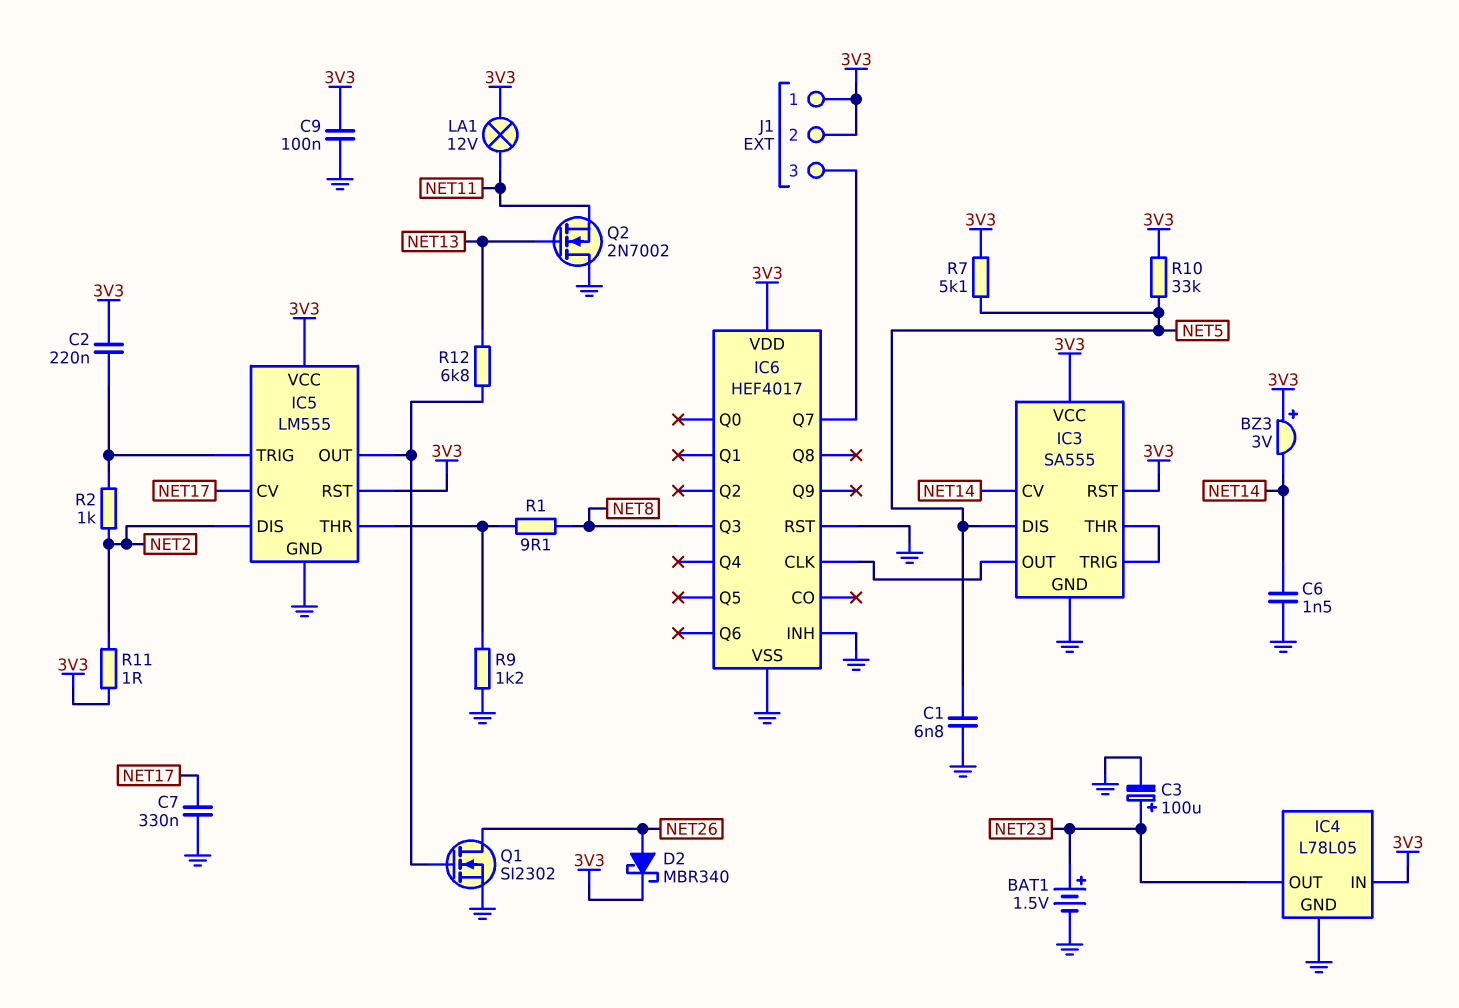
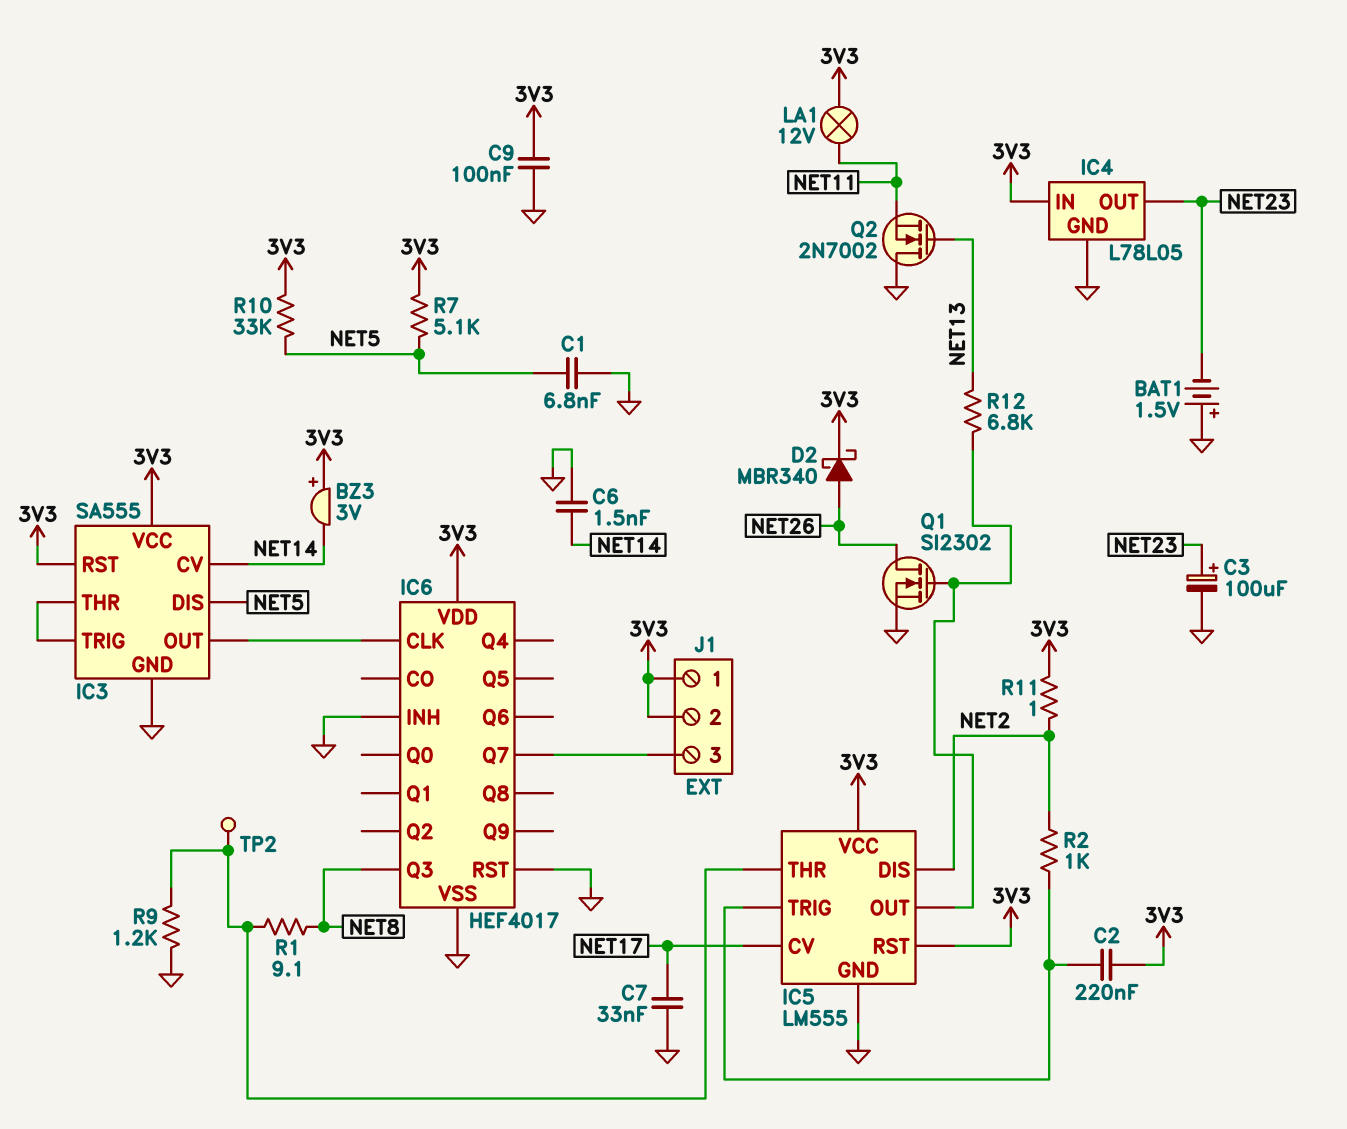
BAT1: 1.5V (plus NET23, minus GND) -> 1.5V (plus GND, minus NET23)
C7: 330nF (GND, NET17) -> 33nF (GND, NET17)
TP2: none -> test point (IC5/THR)

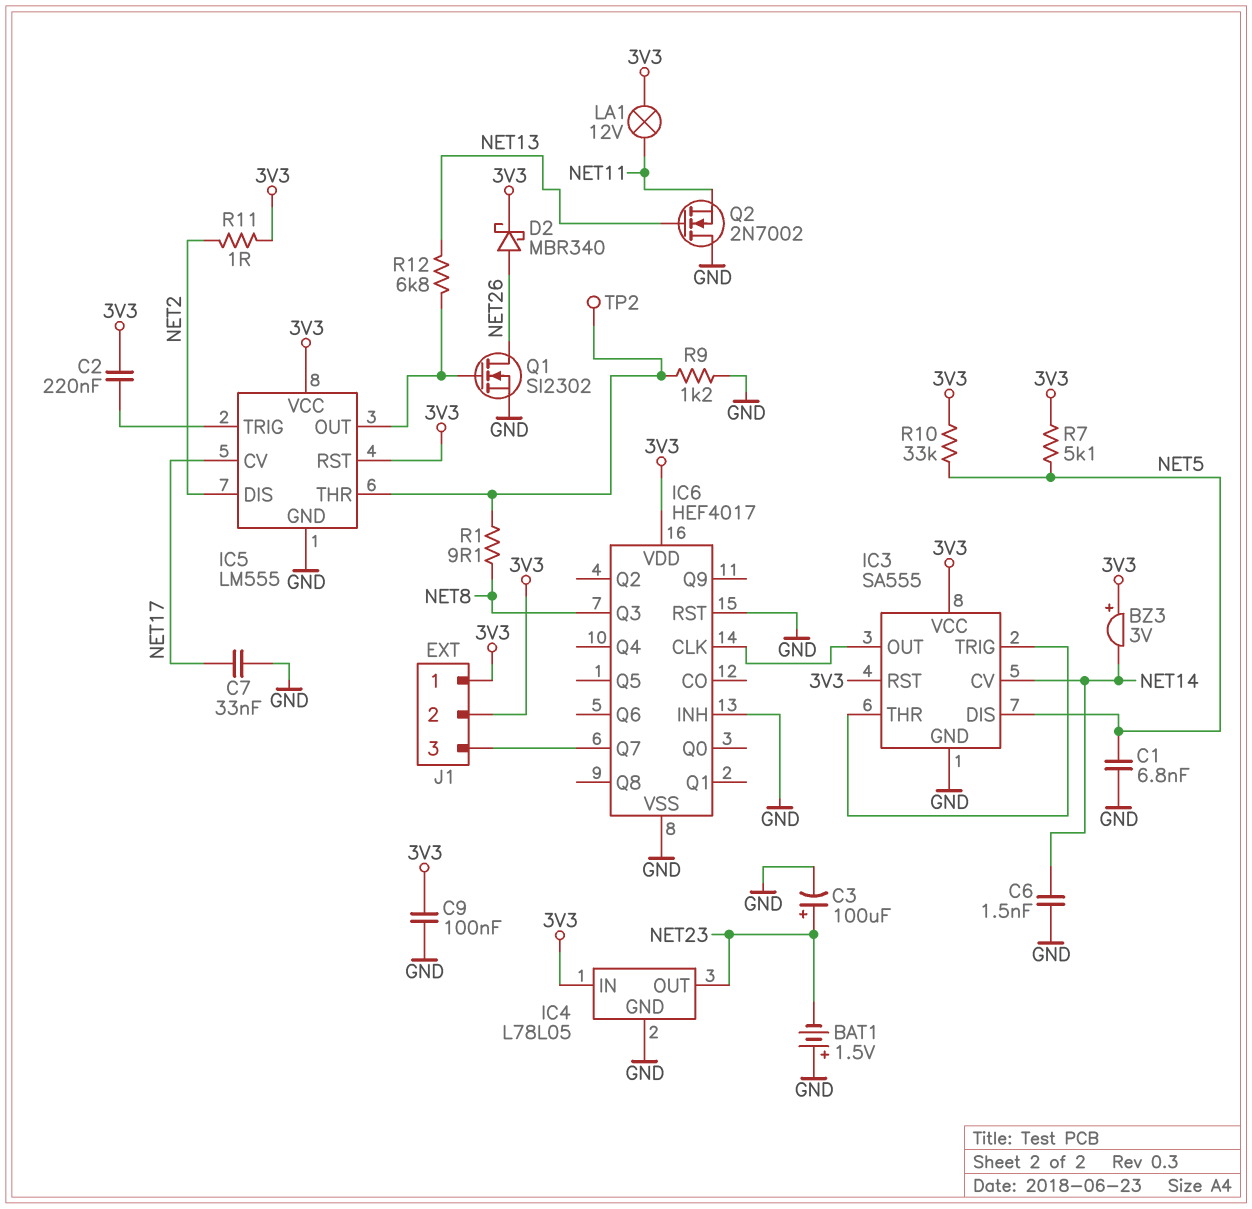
R2: 1k (IC5/TRIG, NET2) -> none

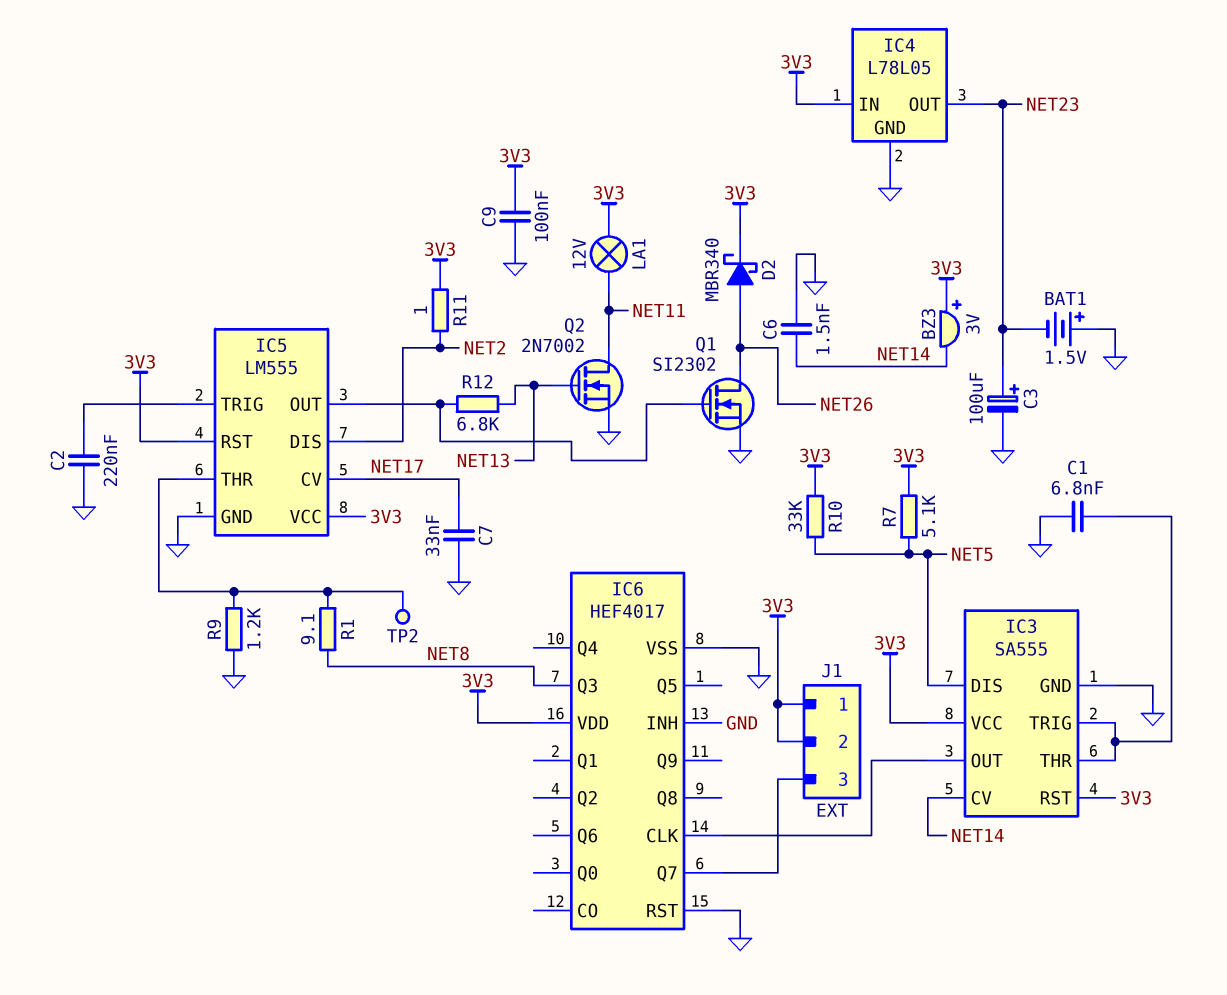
C1: 6.8nF (GND, NET5) -> 6.8nF (GND, IC3/THR)
C2: 220nF (3V3, IC5/TRIG) -> 220nF (GND, IC5/TRIG)
Q2: NMOS 2N7002 (G NET13, D GND, S NET11) -> NMOS 2N7002 (G NET13, D NET11, S GND)

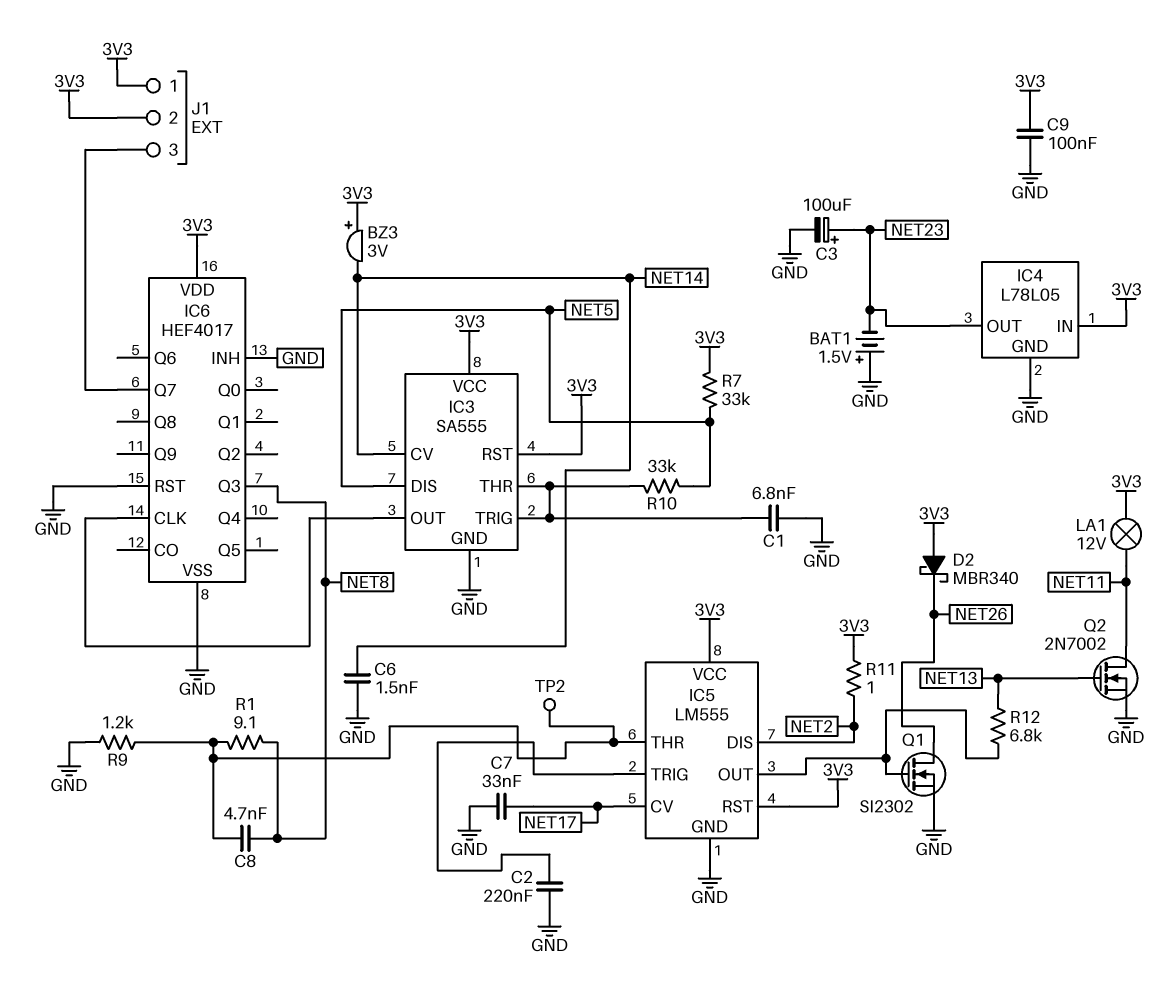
C8: none -> 4.7nF (IC5/THR, NET8)
D2: schottky MBR340 (A NET26, K 3V3) -> schottky MBR340 (A 3V3, K NET26)
R7: 5.1k (3V3, NET5) -> 33k (3V3, NET5)
R10: 33k (3V3, NET5) -> 33k (IC3/THR, NET5)

